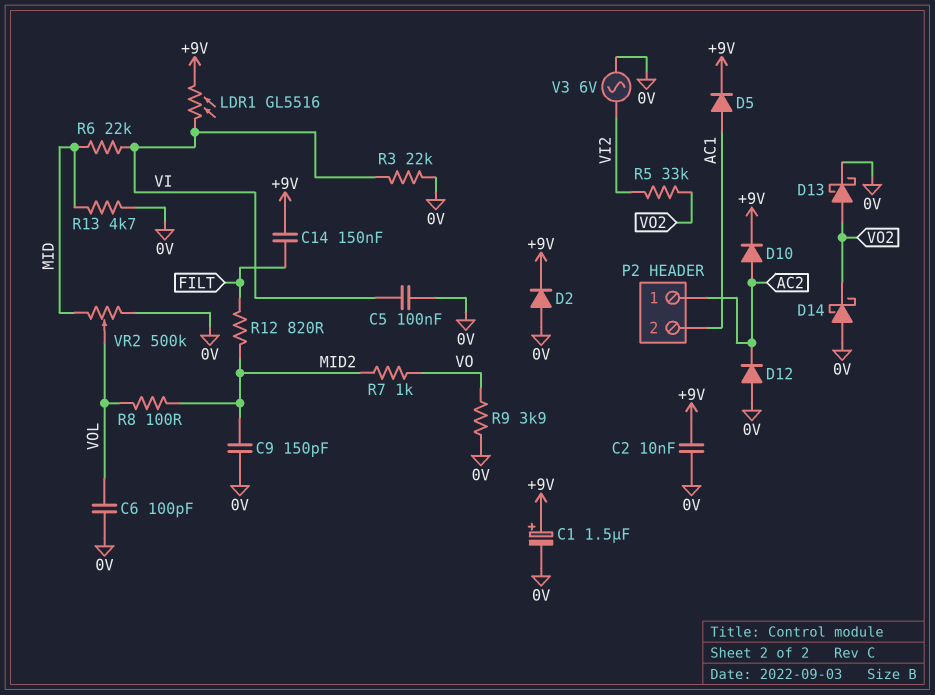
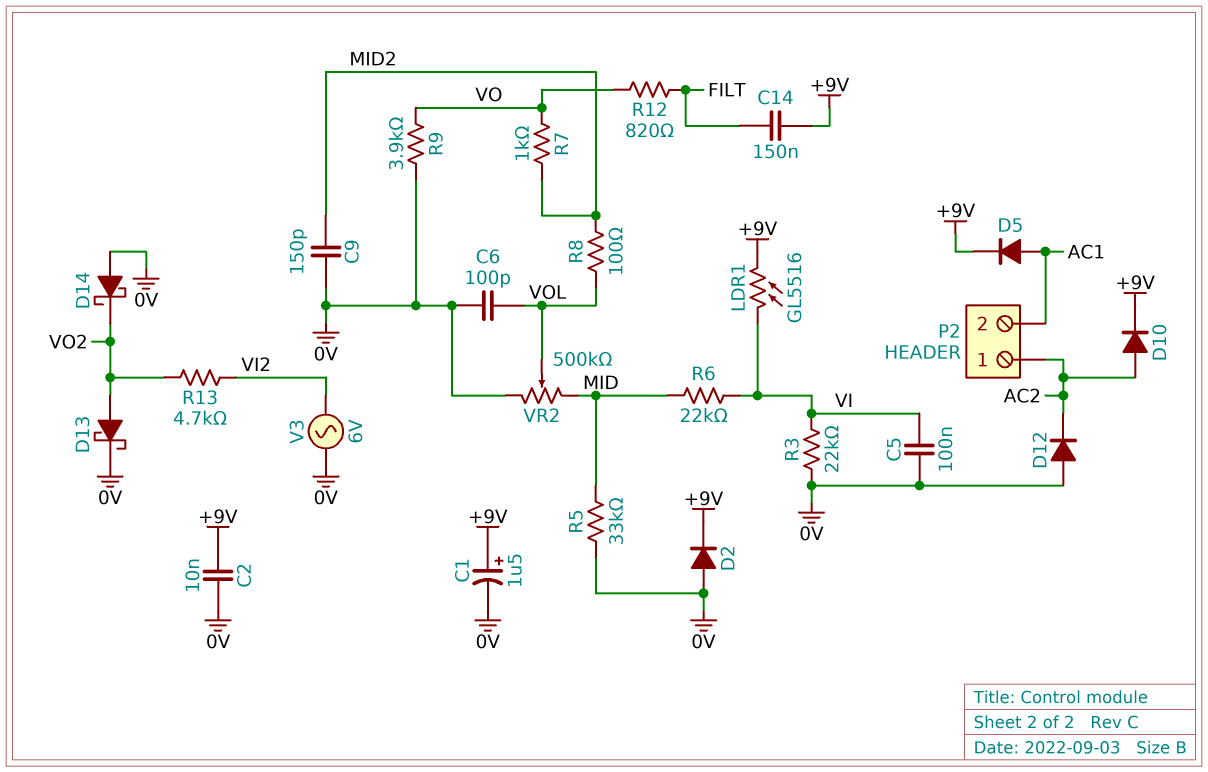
R5: 33k (VI2, VO2) -> 33k (0V, MID)
R12: 820 (FILT, MID2) -> 820 (FILT, VO)
R13: 4.7k (0V, MID) -> 4.7k (VI2, VO2)

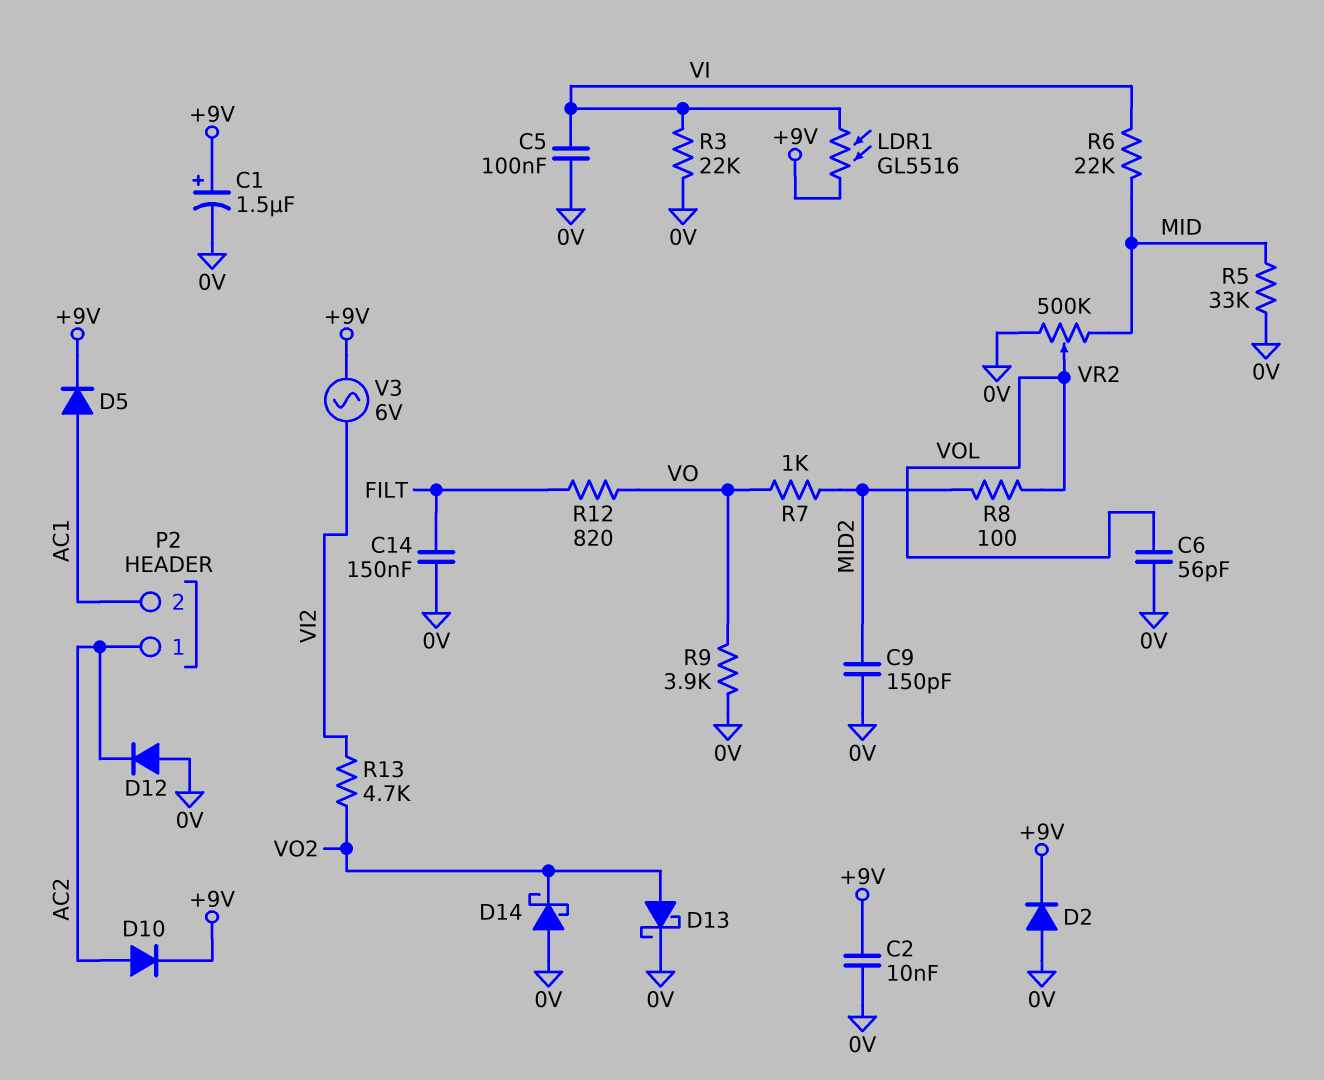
C6: 100pF (0V, VOL) -> 56pF (0V, VOL)
C14: 150nF (+9V, FILT) -> 150nF (0V, FILT)
V3: AC 6V (0V, VI2) -> AC 6V (+9V, VI2)

